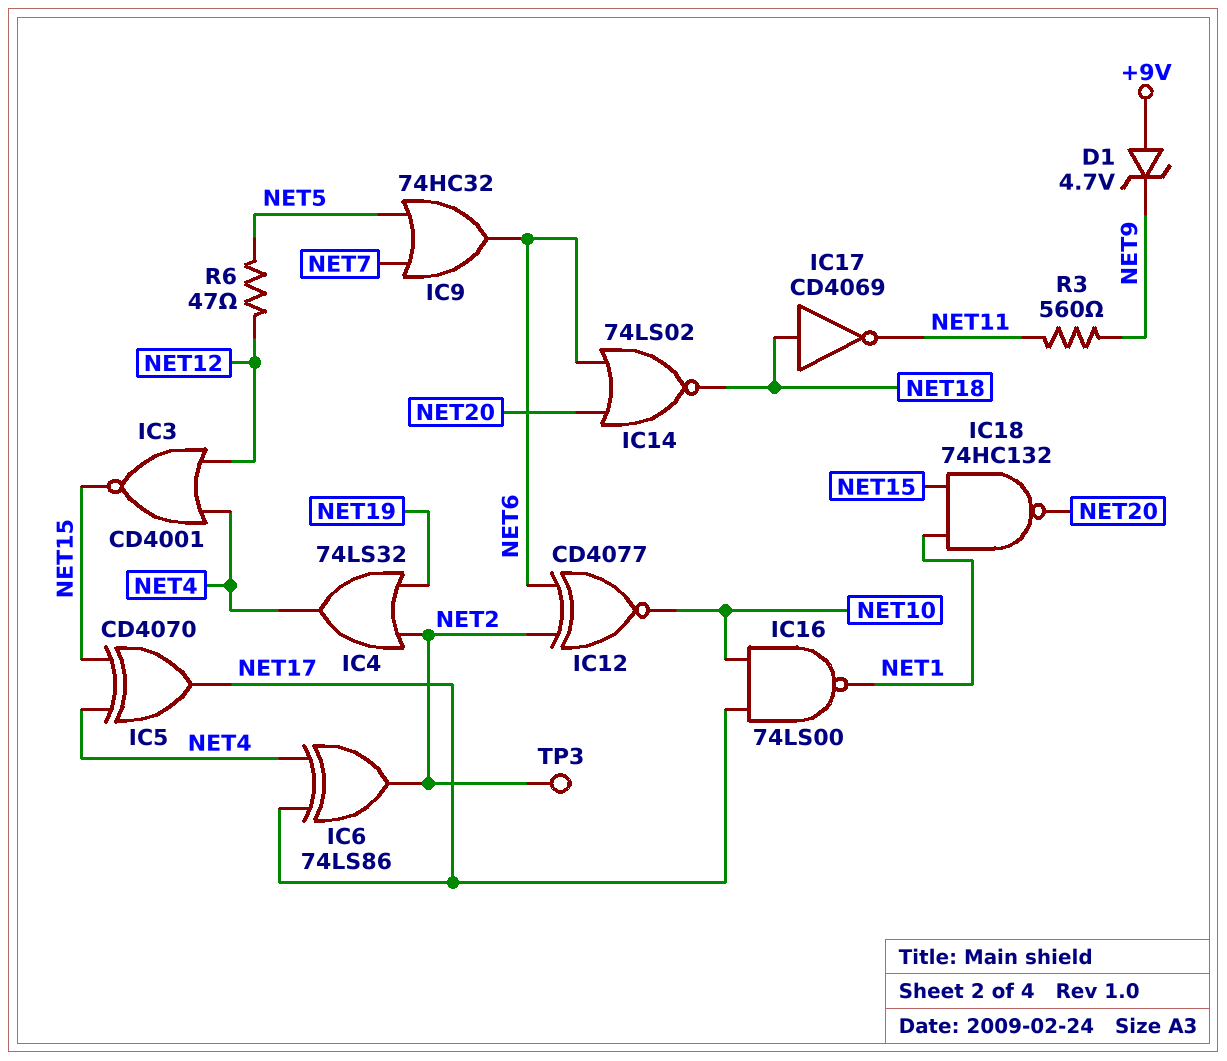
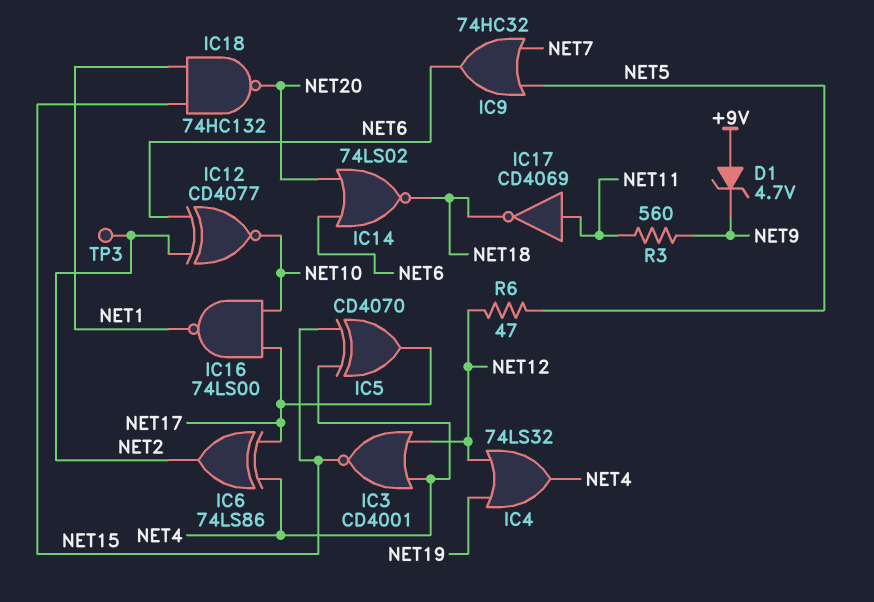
IC4: OR 74LS32 (in NET2, in NET19, out NET4) -> OR 74LS32 (in NET12, in NET19, out NET4)
IC17: NOT CD4069 (in NET18, out NET11) -> NOT CD4069 (in NET11, out NET18)

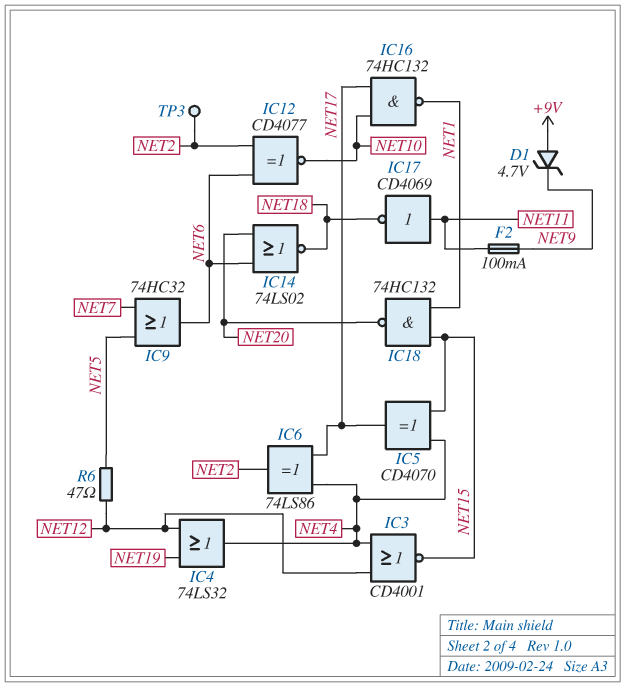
F2: none -> 100mA (NET9, NET11)
IC16: NAND 74LS00 (in NET10, in NET17, out NET1) -> NAND 74HC132 (in NET10, in NET17, out NET1)
R3: 560 (NET9, NET11) -> none

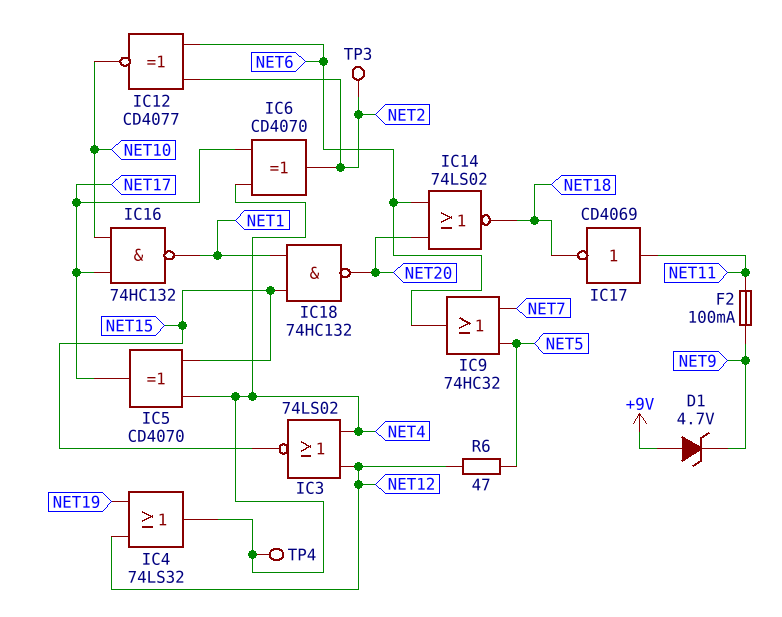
IC3: NOR CD4001 (in NET4, in NET12, out NET15) -> NOR 74LS02 (in NET4, in NET12, out NET15)
IC6: XOR 74LS86 (in NET4, in NET17, out NET2) -> XOR CD4070 (in NET4, in NET17, out NET2)
TP4: none -> test point (NET4)

